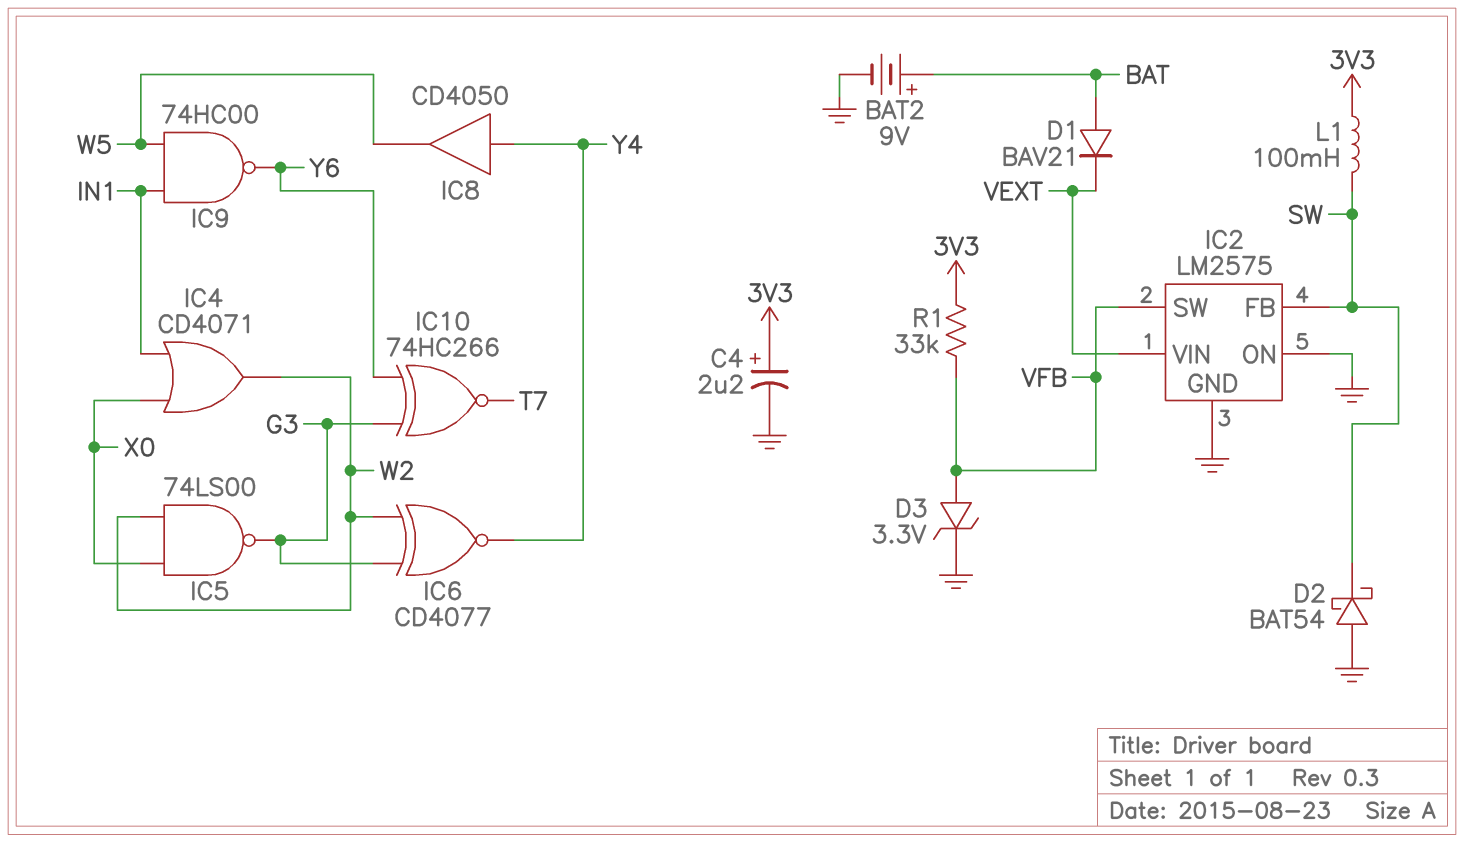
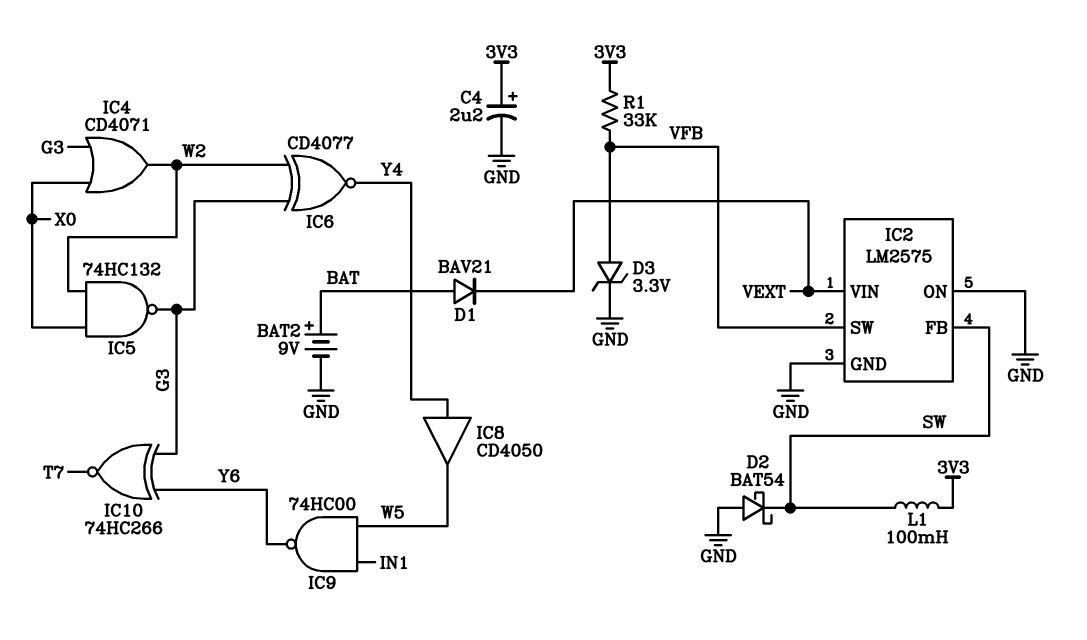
IC4: OR CD4071 (in IN1, in X0, out W2) -> OR CD4071 (in G3, in X0, out W2)
IC5: NAND 74LS00 (in W2, in X0, out G3) -> NAND 74HC132 (in W2, in X0, out G3)

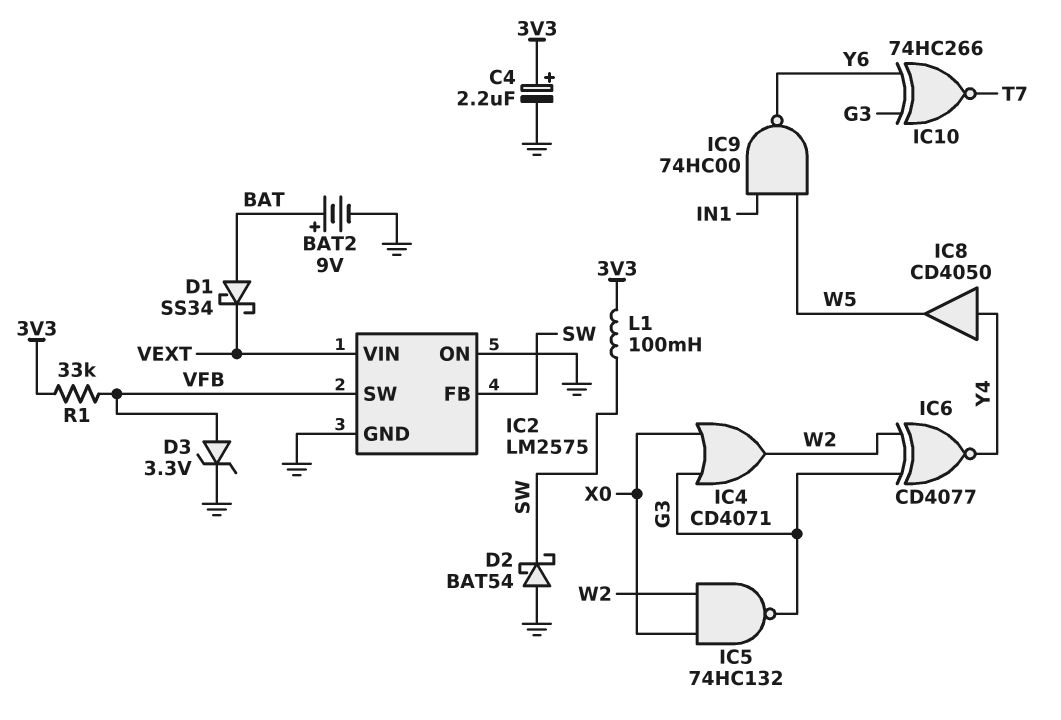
D1: diode BAV21 (A BAT, K VEXT) -> schottky SS34 (A BAT, K VEXT)

